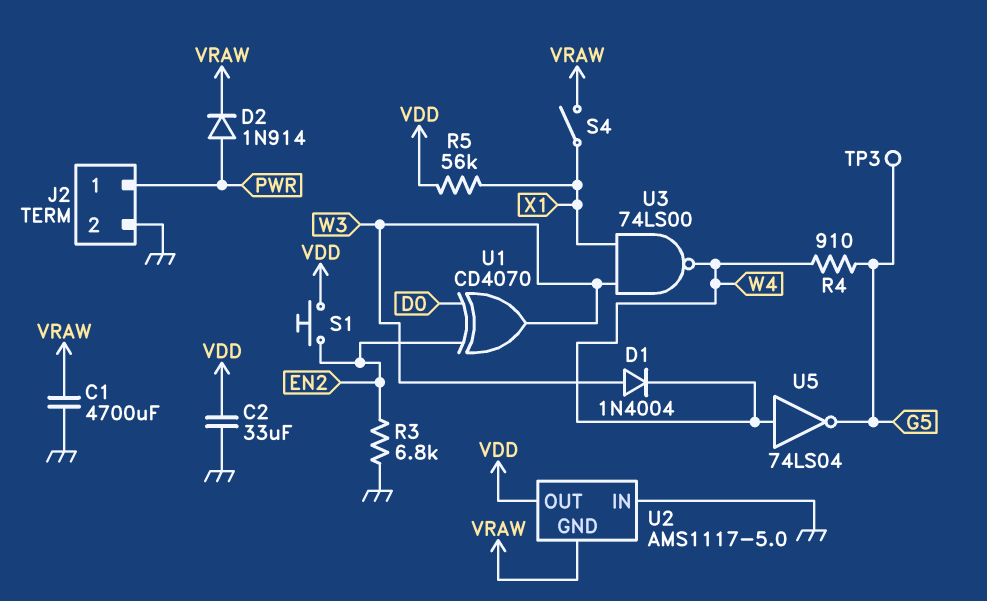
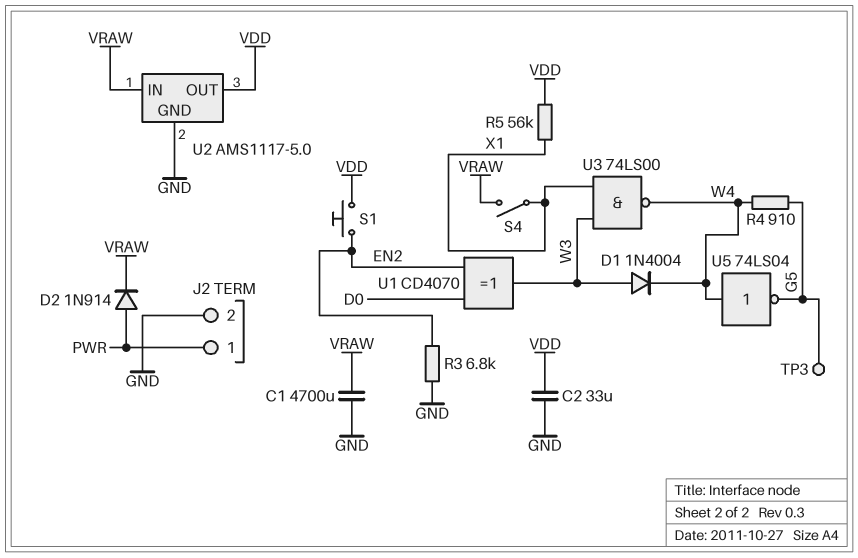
U2 pin GND: VRAW -> GND
U2 pin IN: GND -> VRAW

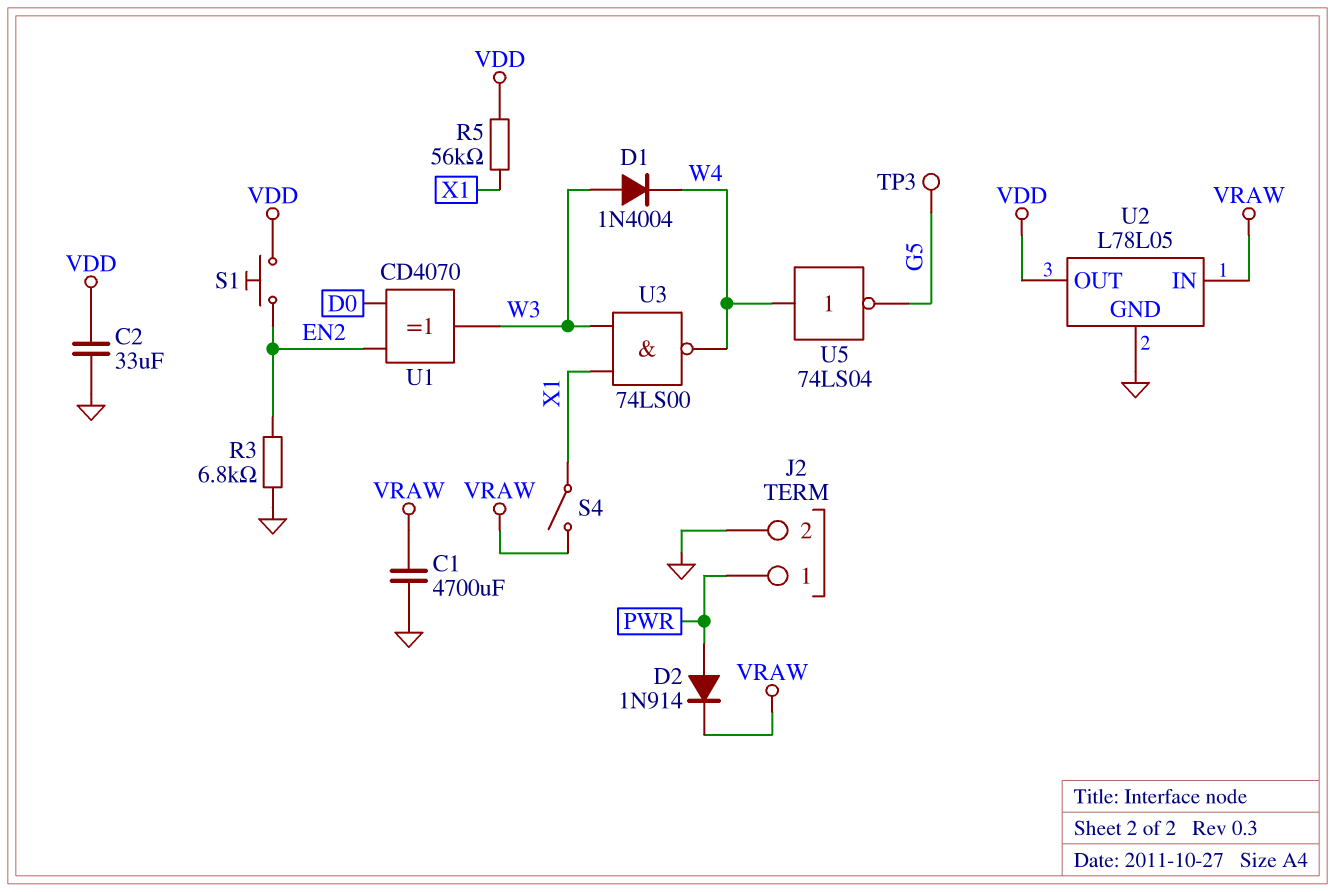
R4: 910 (G5, W4) -> none
U2: AMS1117-5.0 -> L78L05

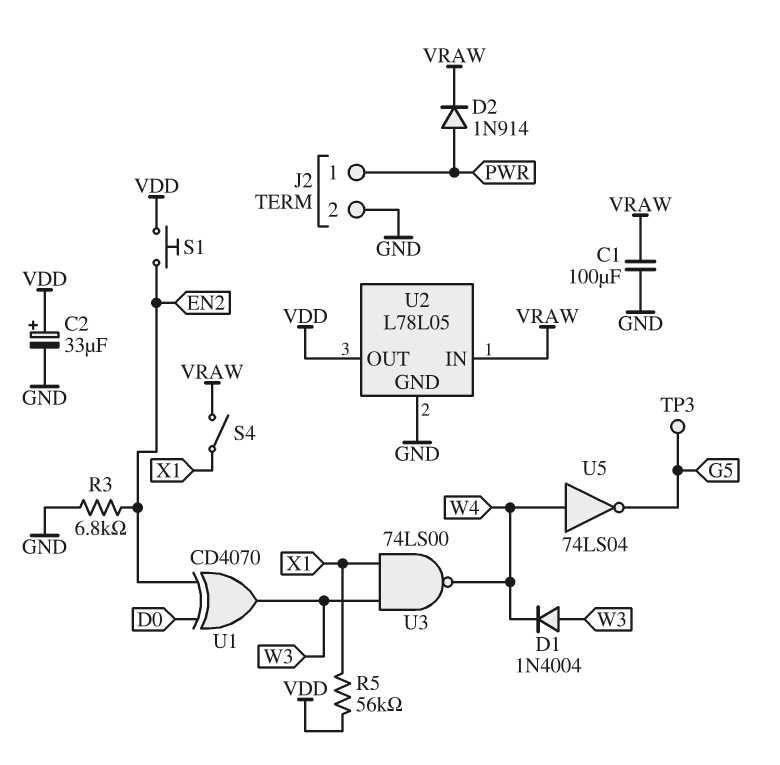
C1: 4700uF (GND, VRAW) -> 100uF (GND, VRAW)
C2: 33uF (GND, VDD) -> 33uF (plus VDD, minus GND)

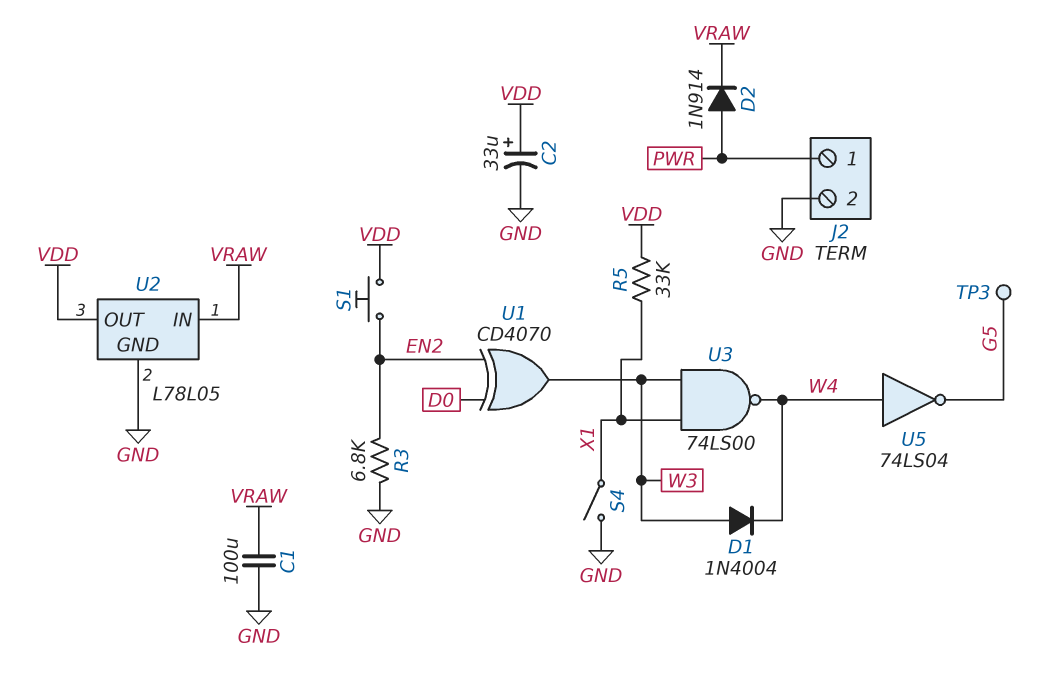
R5: 56k (VDD, X1) -> 33k (VDD, X1)
S4: switch (VRAW, X1) -> switch (GND, X1)

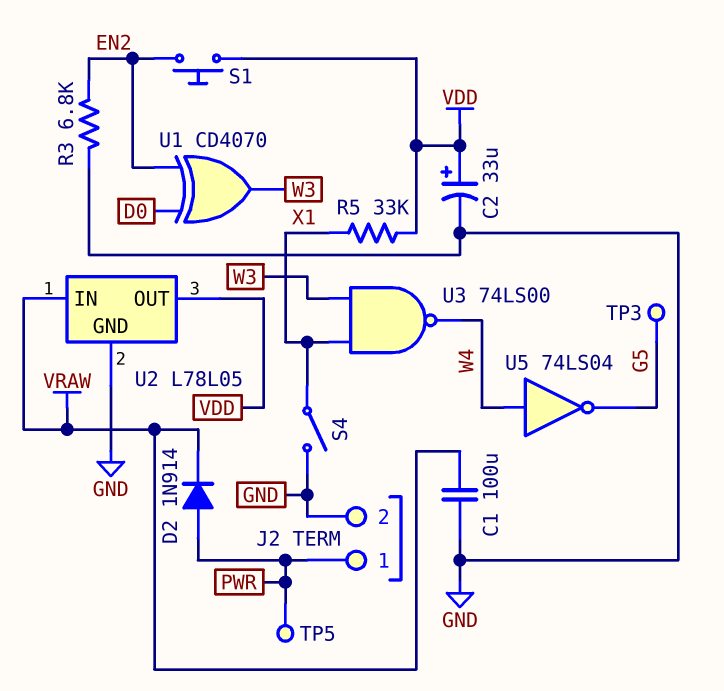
D1: diode 1N4004 (A W3, K W4) -> none
TP5: none -> test point (PWR)

